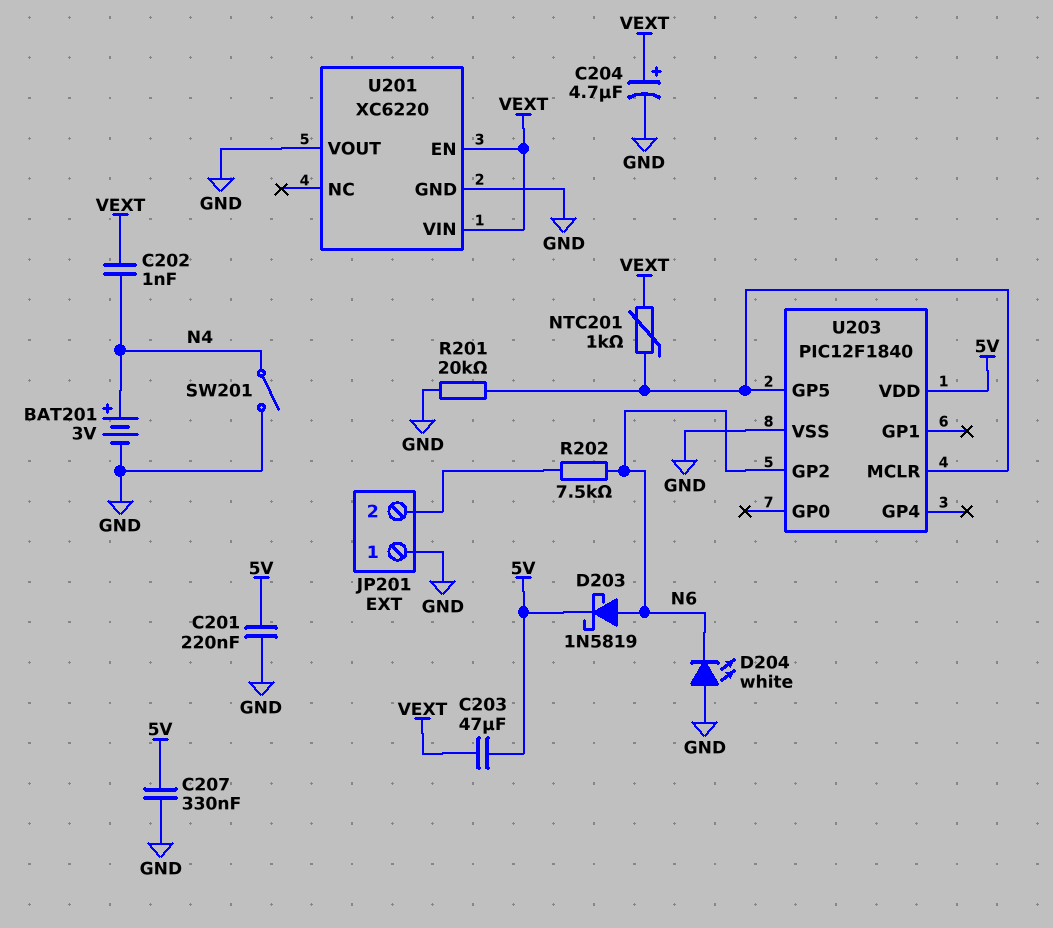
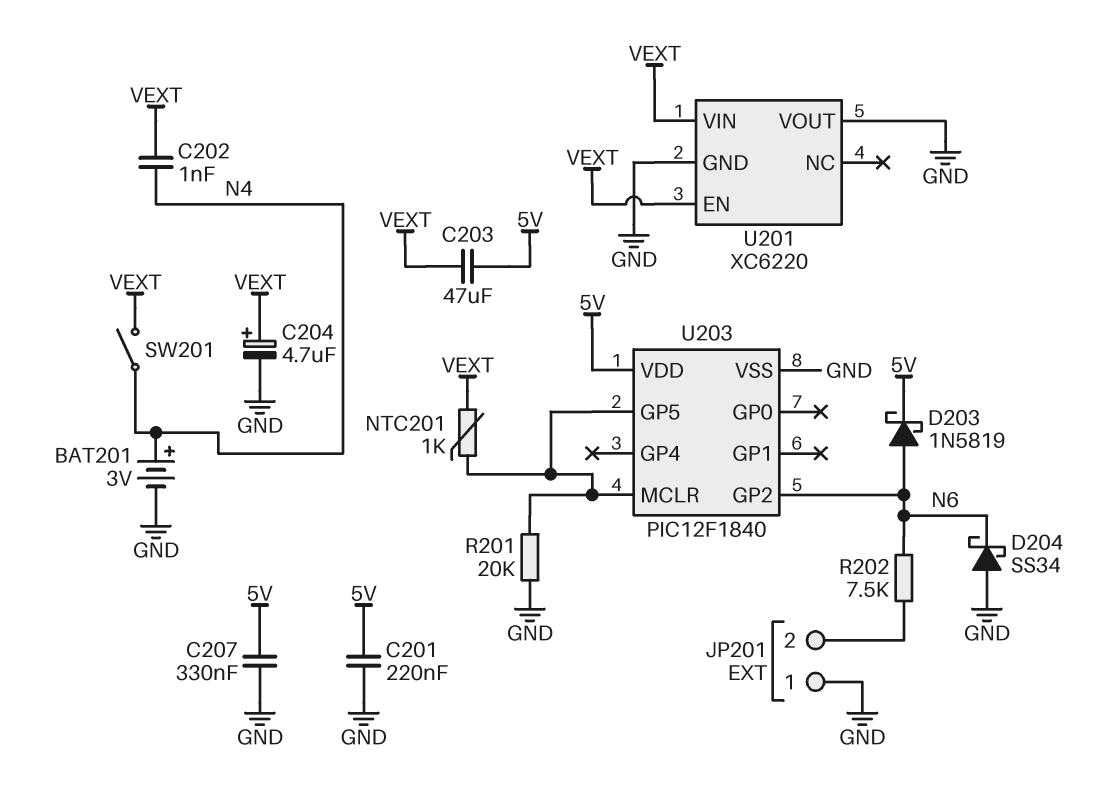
D204: LED white (A GND, K N6) -> schottky SS34 (A GND, K N6)
SW201: switch (GND, N4) -> switch (N4, VEXT)

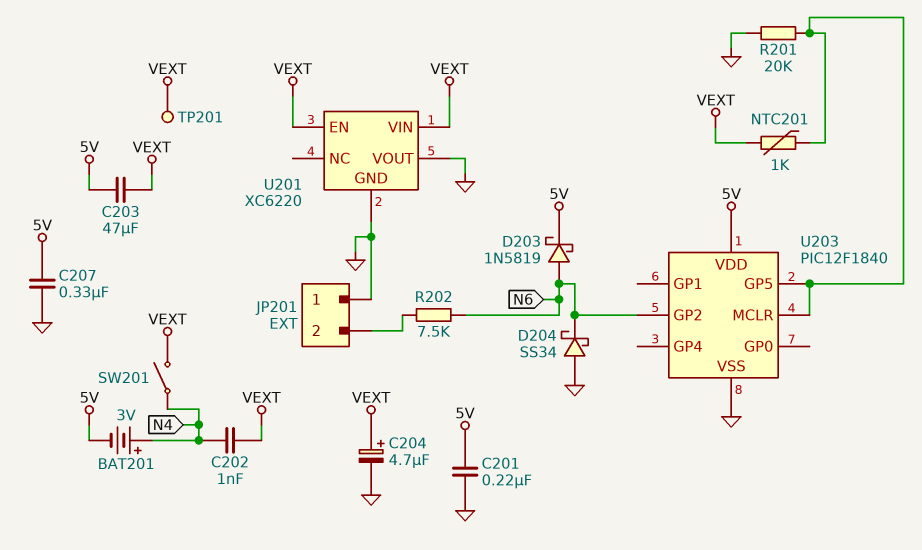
BAT201: 3V (plus N4, minus GND) -> 3V (plus N4, minus 5V)
TP201: none -> test point (VEXT)

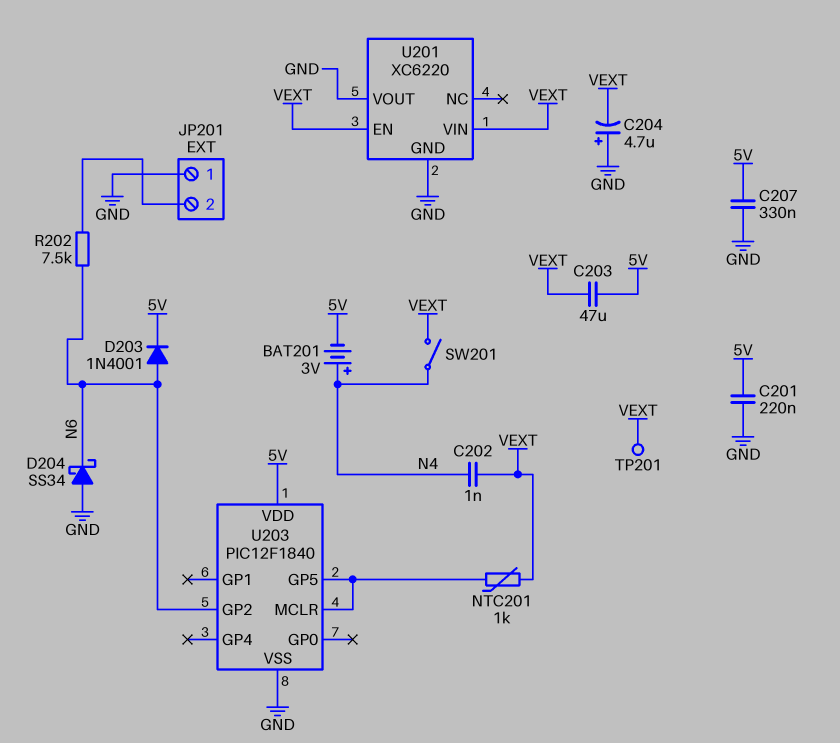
C204: 4.7uF (plus VEXT, minus GND) -> 4.7uF (plus GND, minus VEXT)
D203: schottky 1N5819 (A N6, K 5V) -> diode 1N4001 (A N6, K 5V)
R201: 20k (GND, U203/GP5) -> none

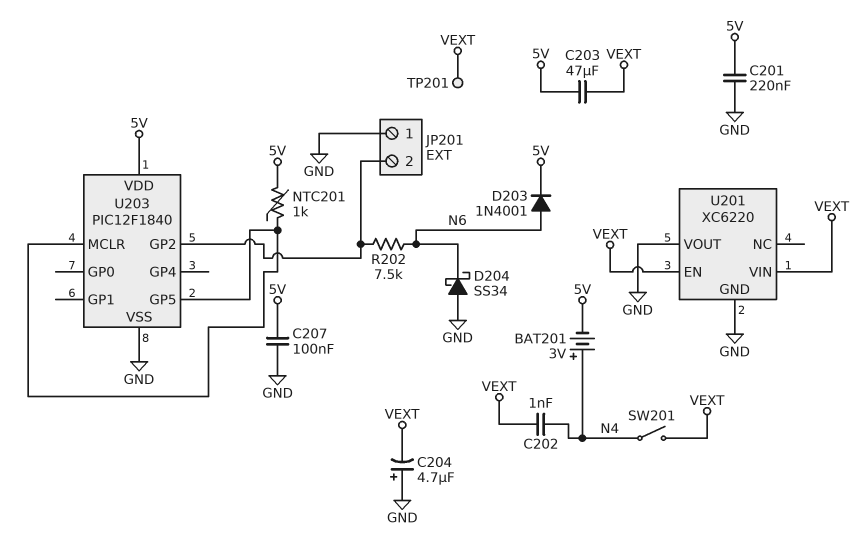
C207: 330nF (5V, GND) -> 100nF (5V, GND)
NTC201: 1k (U203/GP5, VEXT) -> 1k (5V, U203/GP5)
U203 pin GP2: N6 -> JP201/2

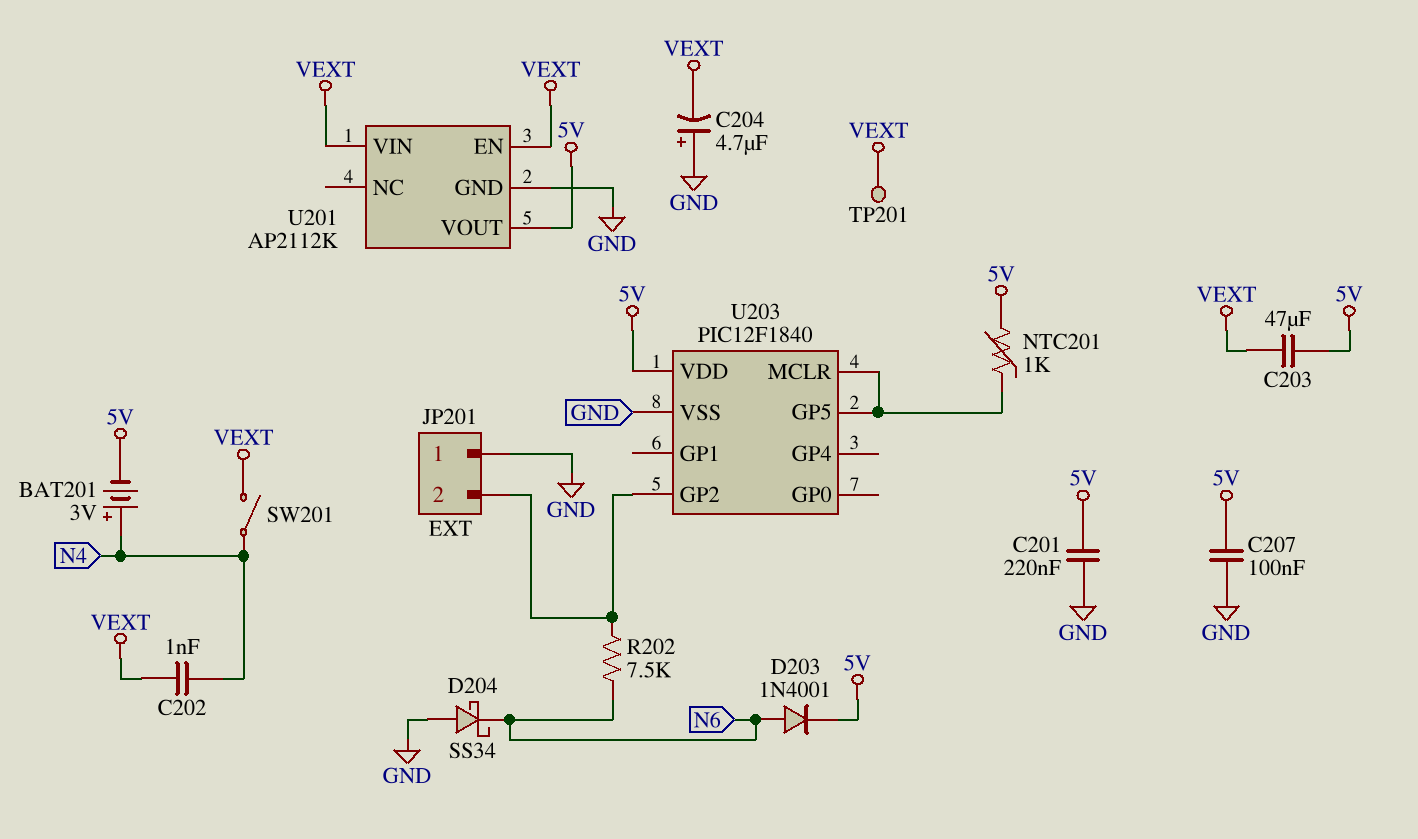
U201: XC6220 -> AP2112K
U201 pin VOUT: GND -> 5V

